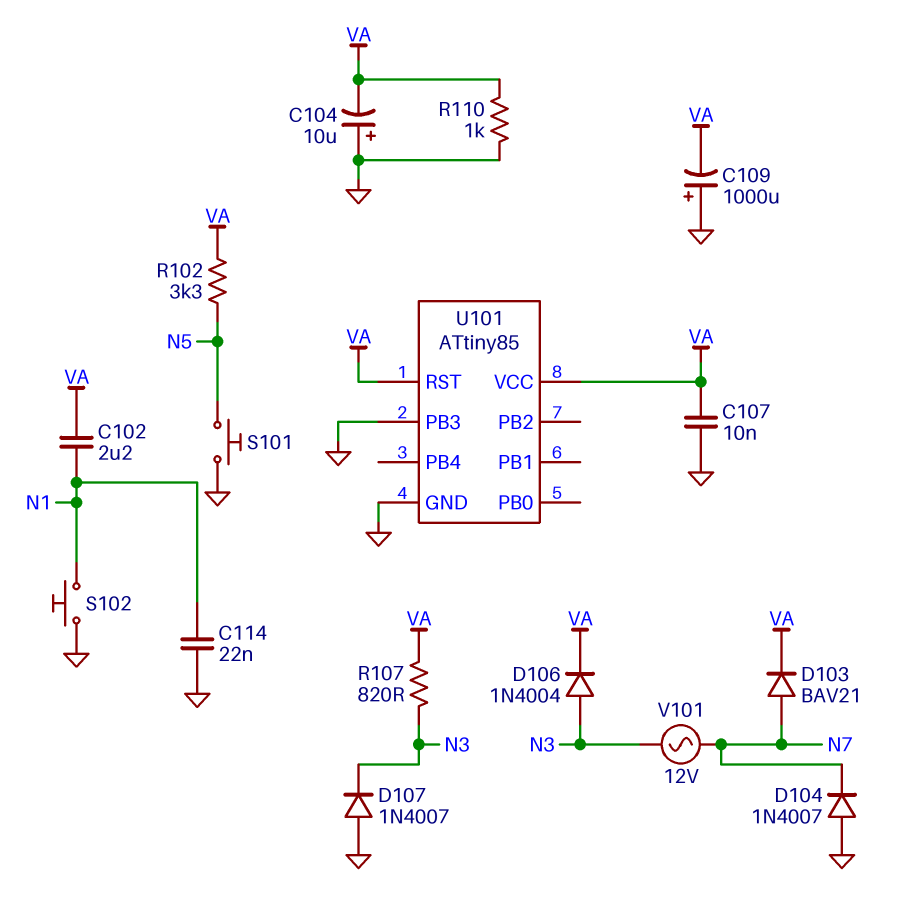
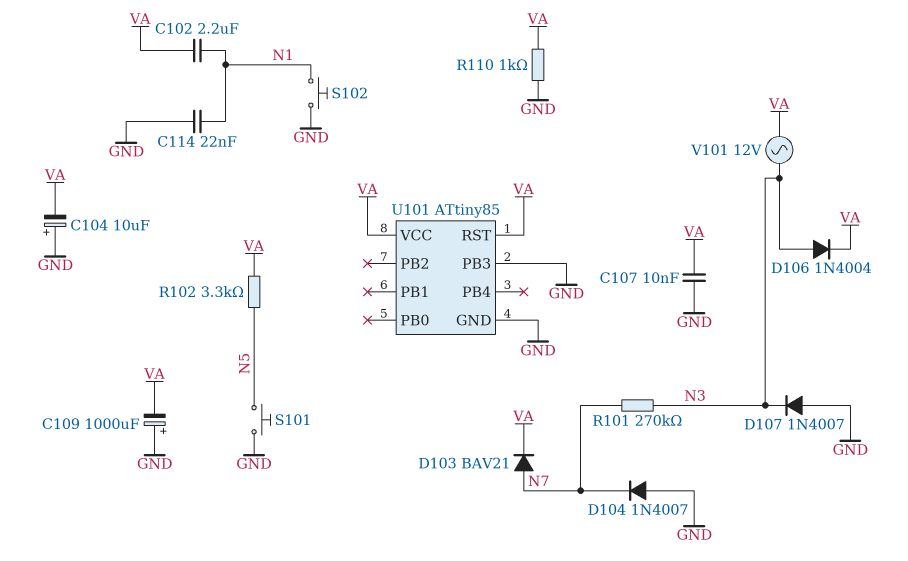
R101: none -> 270k (N3, N7)
R107: 820 (N3, VA) -> none
V101: AC 12V (N3, N7) -> AC 12V (N3, VA)

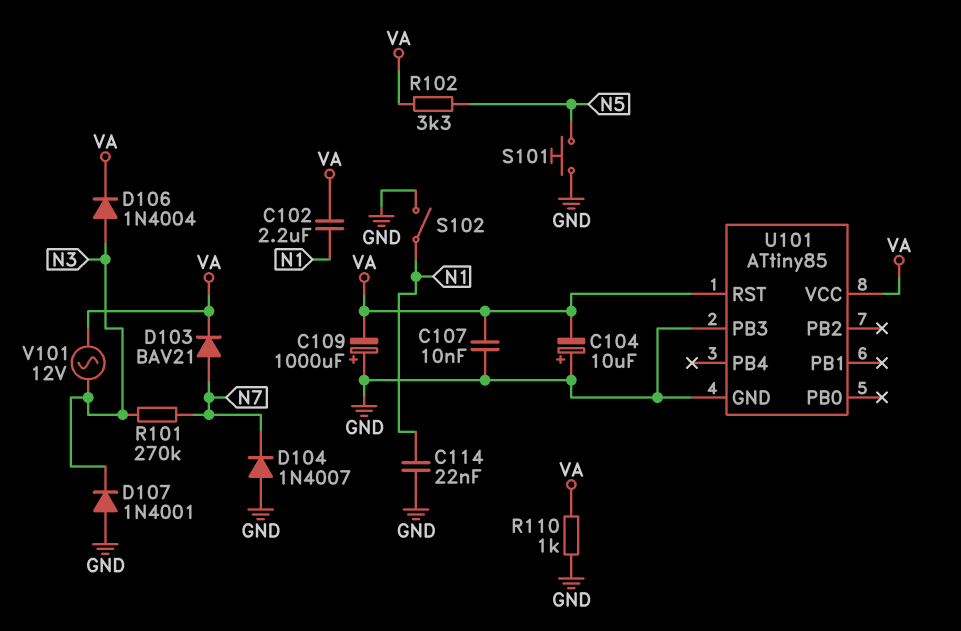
D107: diode 1N4007 (A GND, K N3) -> diode 1N4001 (A GND, K N3)
S102: button (GND, N1) -> switch (GND, N1)

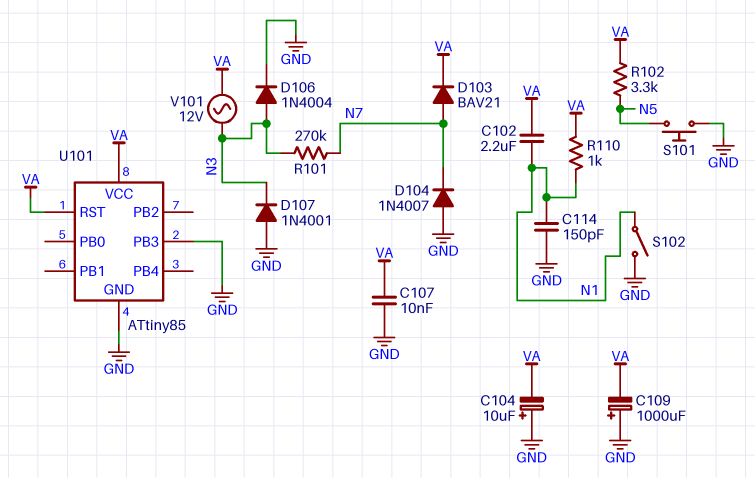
C114: 22nF (GND, N1) -> 150pF (GND, N1)
D106: diode 1N4004 (A N3, K VA) -> diode 1N4004 (A N3, K GND)
R110: 1k (GND, VA) -> 1k (N1, VA)

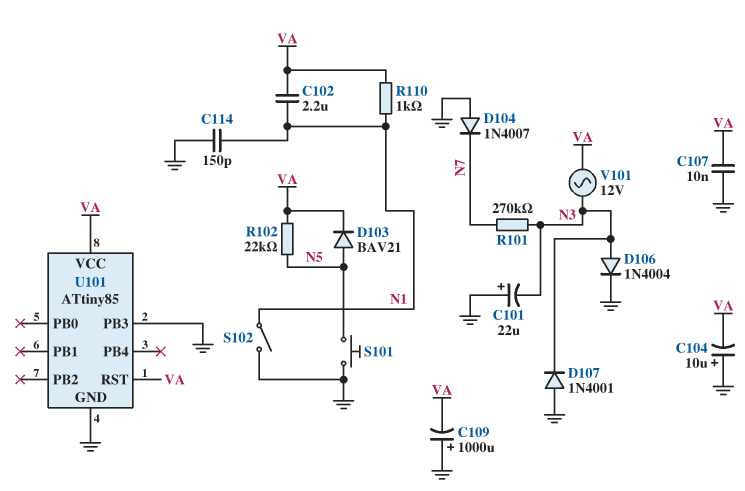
C101: none -> 22uF (plus GND, minus N3)
D103: diode BAV21 (A N7, K VA) -> diode BAV21 (A N5, K VA)
R102: 3.3k (N5, VA) -> 22k (N5, VA)

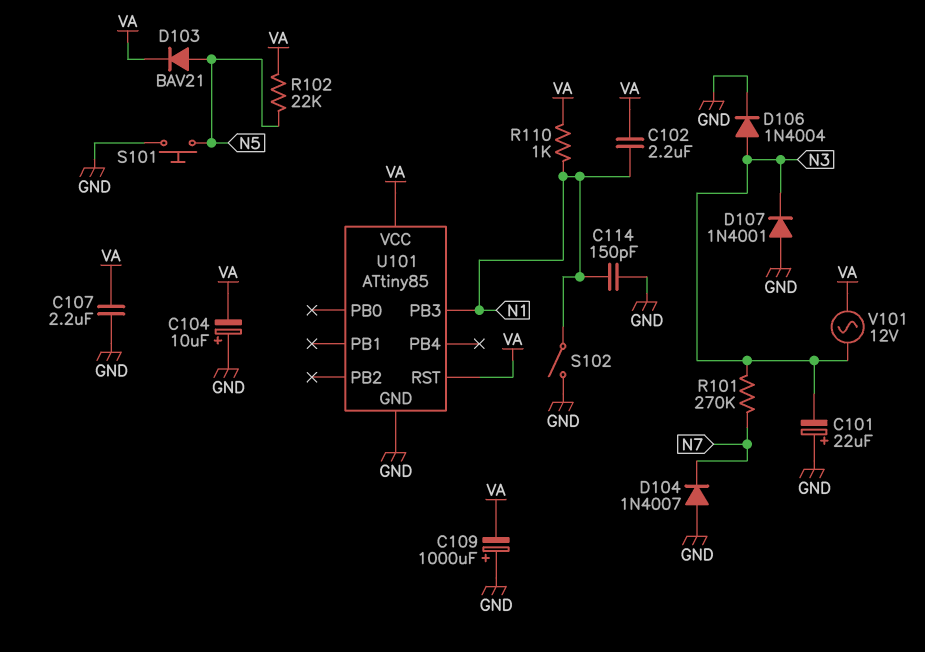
C107: 10nF (GND, VA) -> 2.2uF (GND, VA)
U101 pin PB3: GND -> N1

